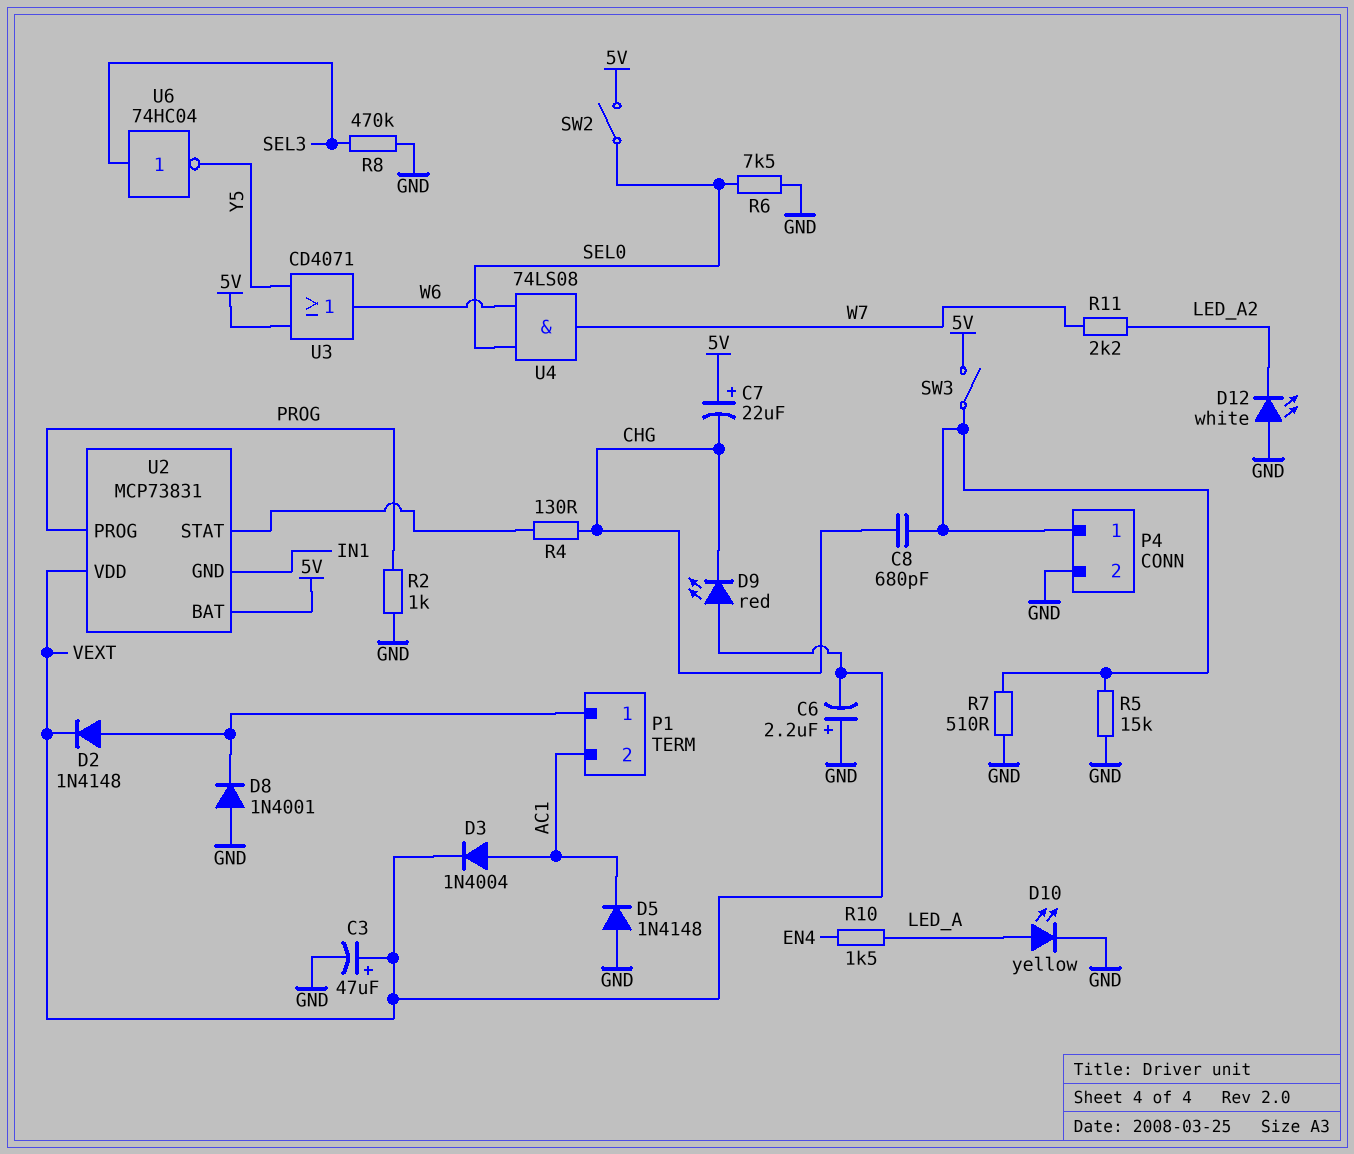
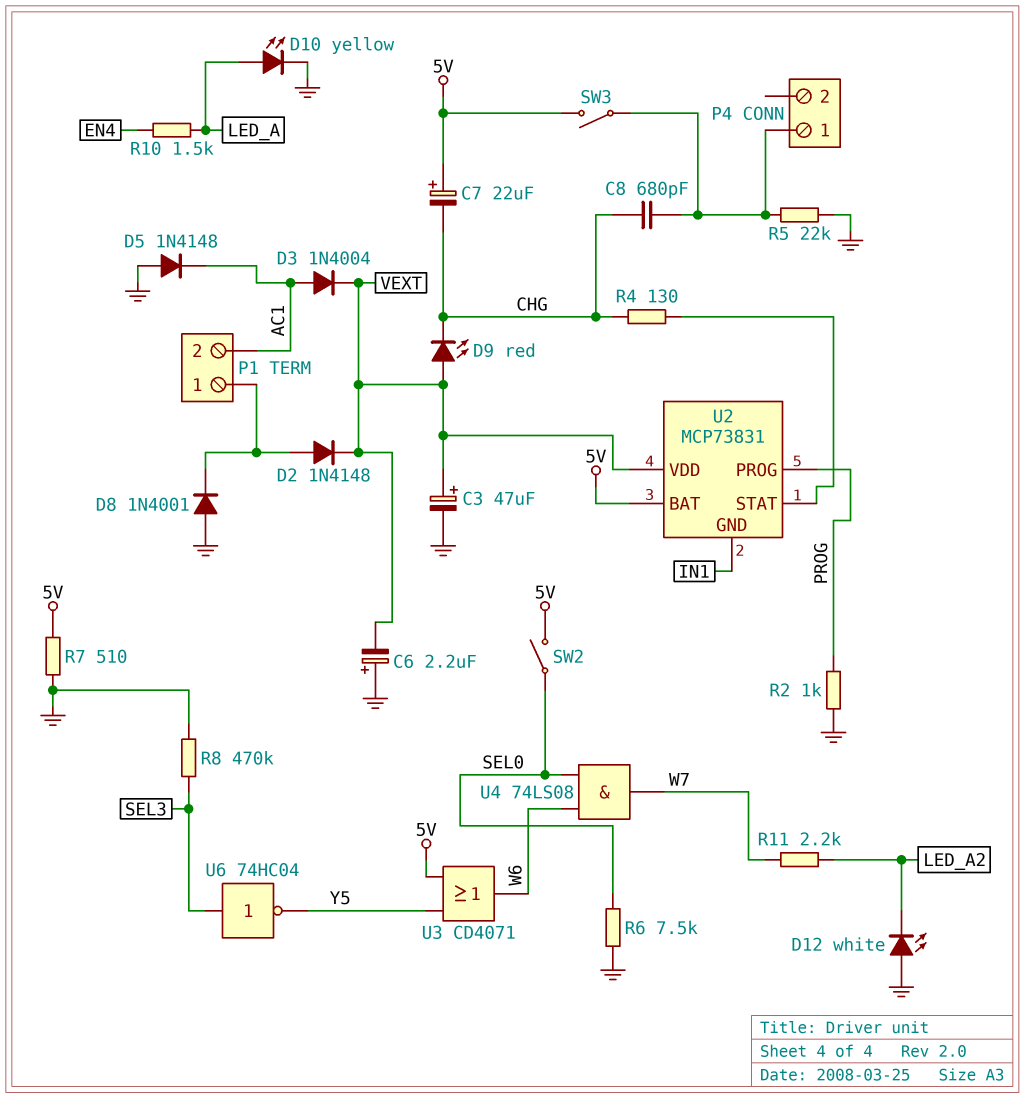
P4 pin 2: GND -> none
R5: 15k (GND, P4/1) -> 22k (GND, P4/1)
R7: 510 (GND, P4/1) -> 510 (5V, GND)

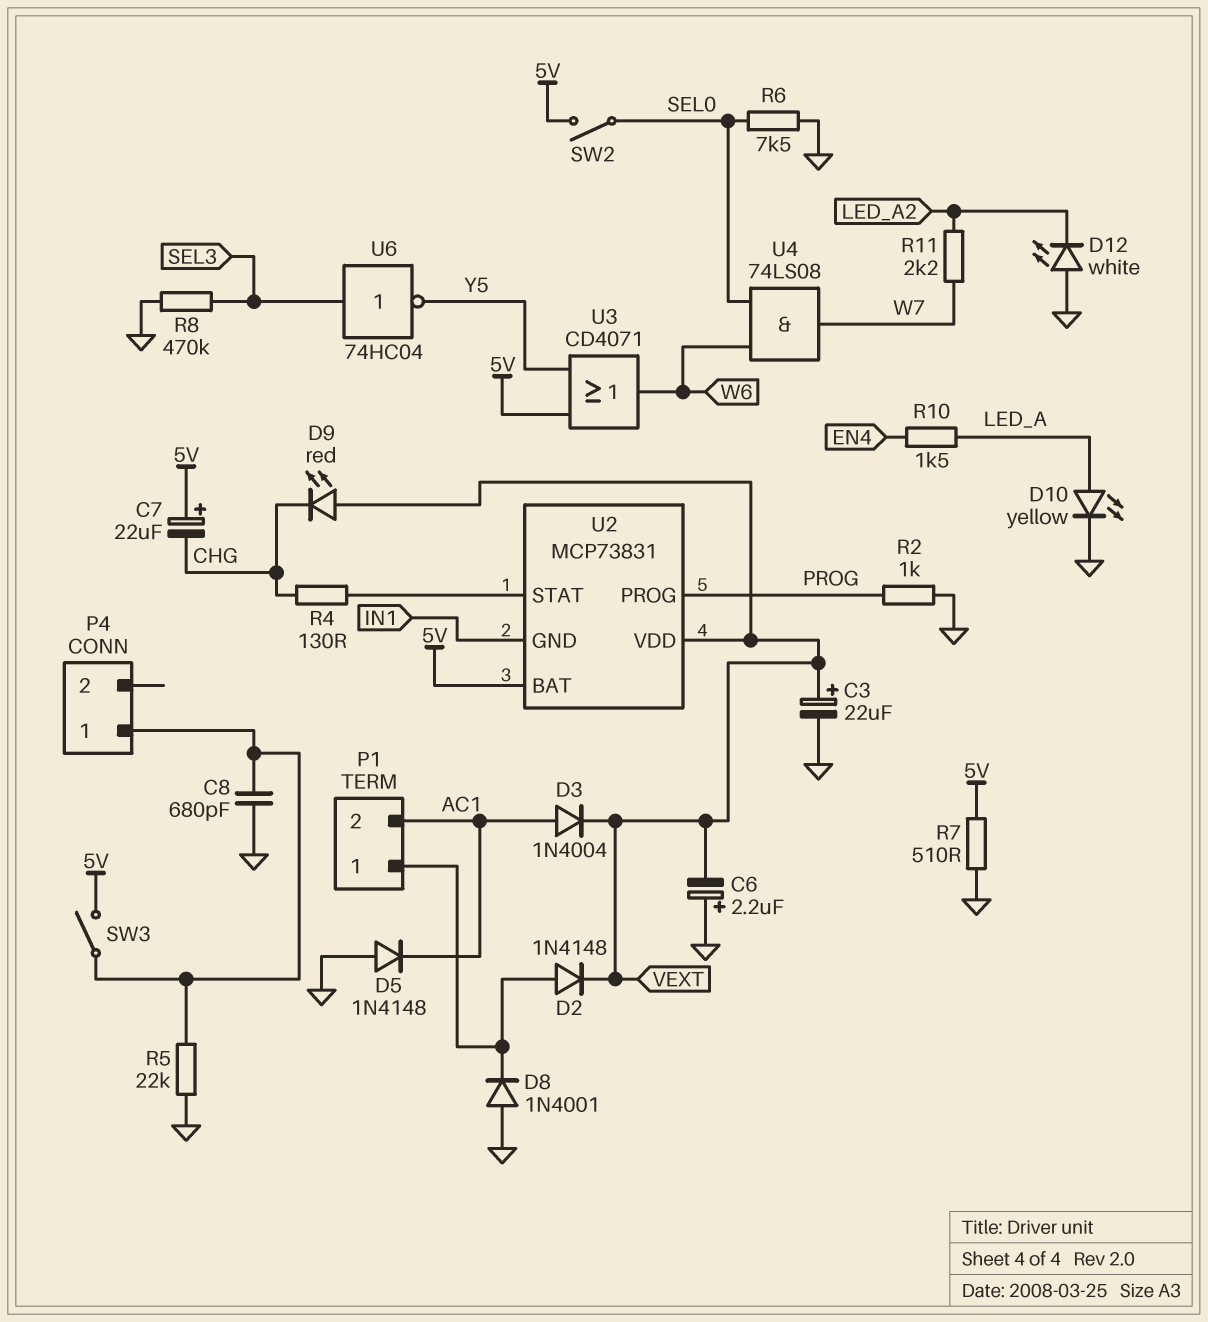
C3: 47uF (plus VEXT, minus GND) -> 22uF (plus VEXT, minus GND)
C8: 680pF (CHG, P4/1) -> 680pF (GND, P4/1)

